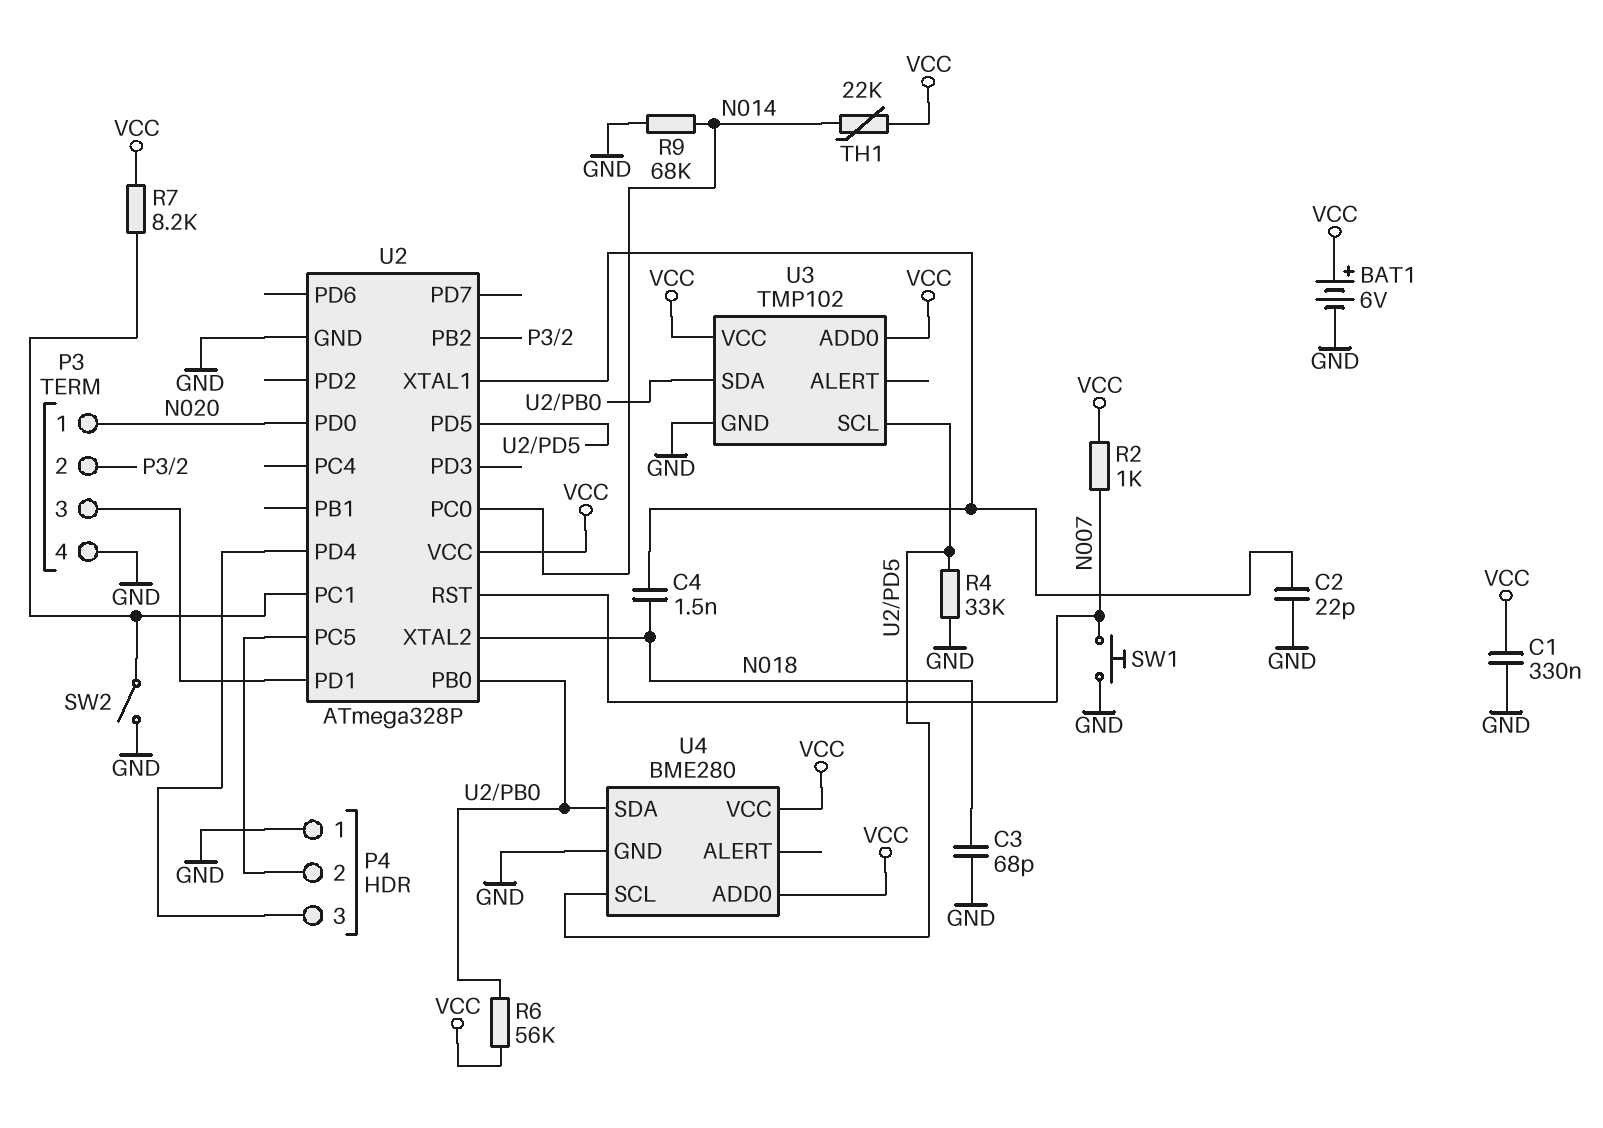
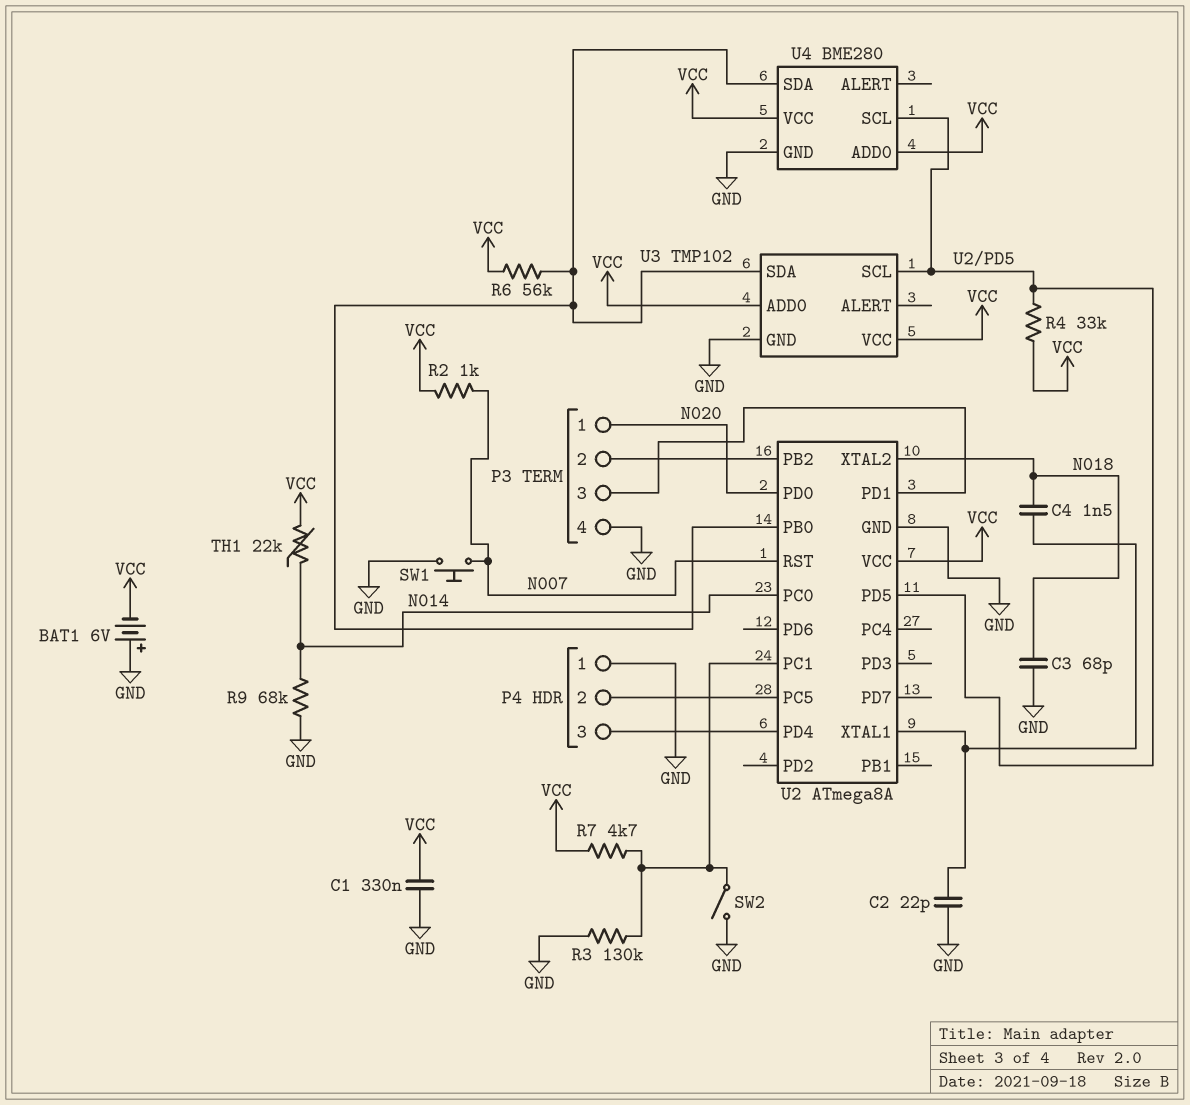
BAT1: 6V (plus VCC, minus GND) -> 6V (plus GND, minus VCC)
R3: none -> 130k (GND, U2/PC1)
R4: 33k (GND, U2/PD5) -> 33k (U2/PD5, VCC)
R7: 8.2k (U2/PC1, VCC) -> 4.7k (U2/PC1, VCC)
U2: ATmega328P -> ATmega8A

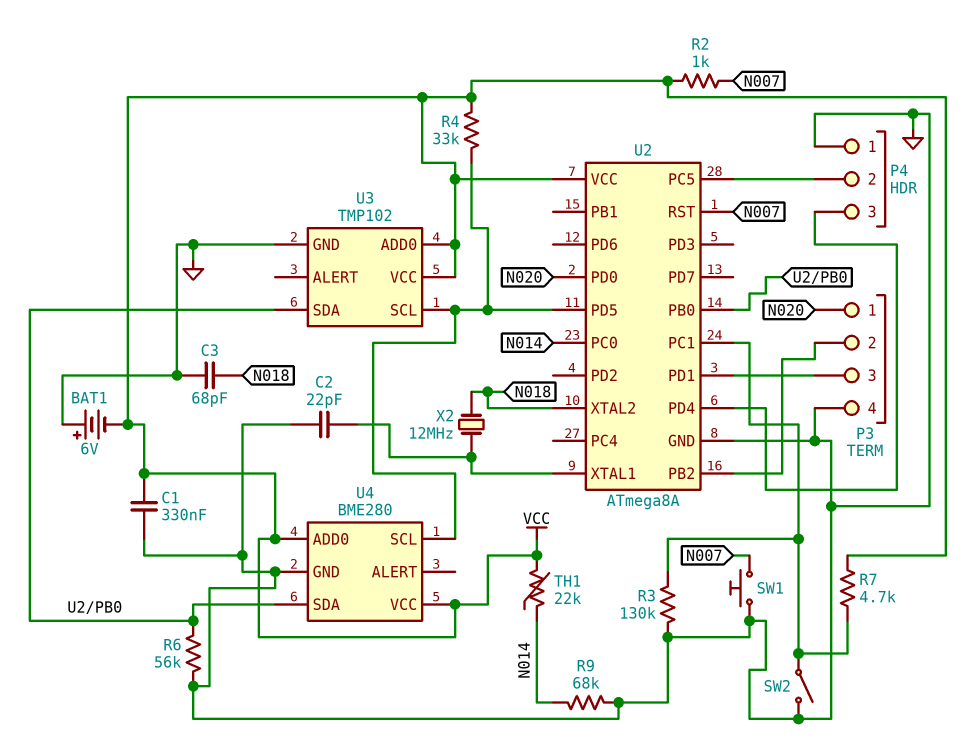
C4: 1.5nF (N018, U2/XTAL1) -> none
R6: 56k (U2/PB0, VCC) -> 56k (GND, U2/PB0)
X2: none -> 12MHz (N018, U2/XTAL1)

